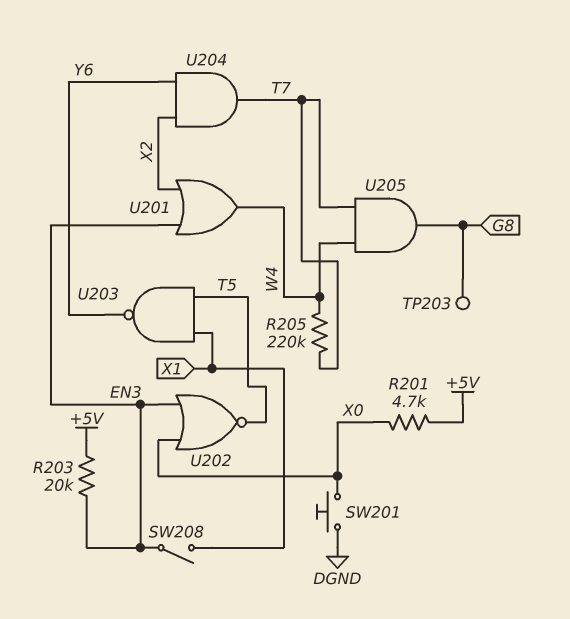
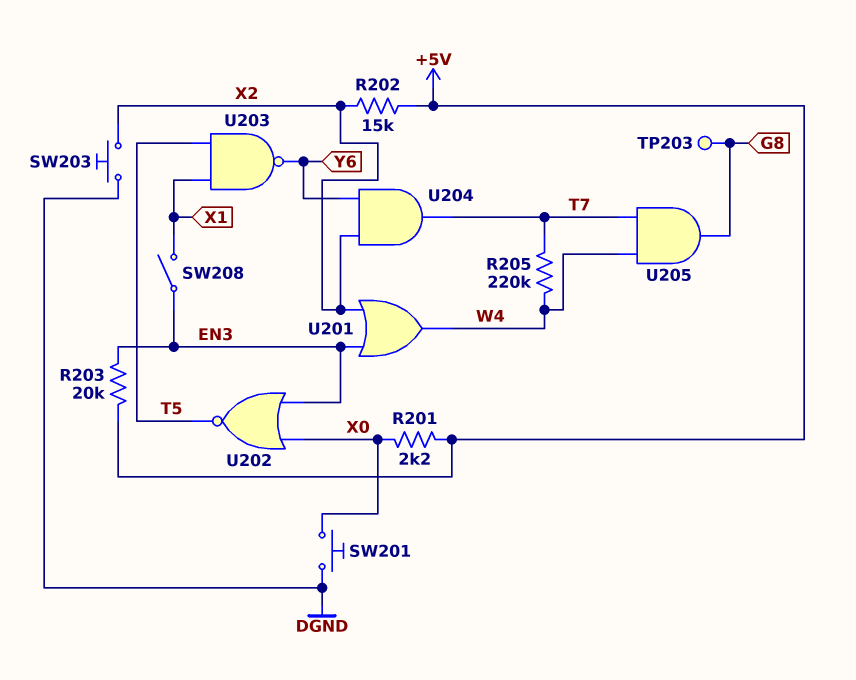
R201: 4.7k (+5V, X0) -> 2.2k (+5V, X0)
R202: none -> 15k (+5V, X2)
SW203: none -> button (DGND, X2)

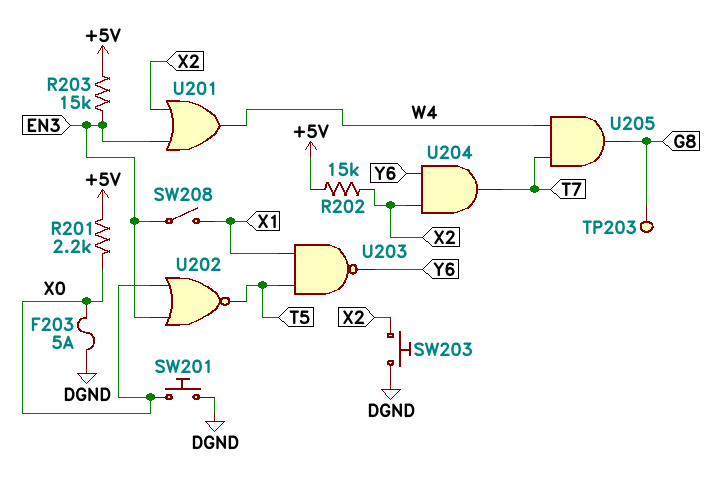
F203: none -> 5A (DGND, X0)
R203: 20k (+5V, EN3) -> 15k (+5V, EN3)
R205: 220k (T7, W4) -> none

